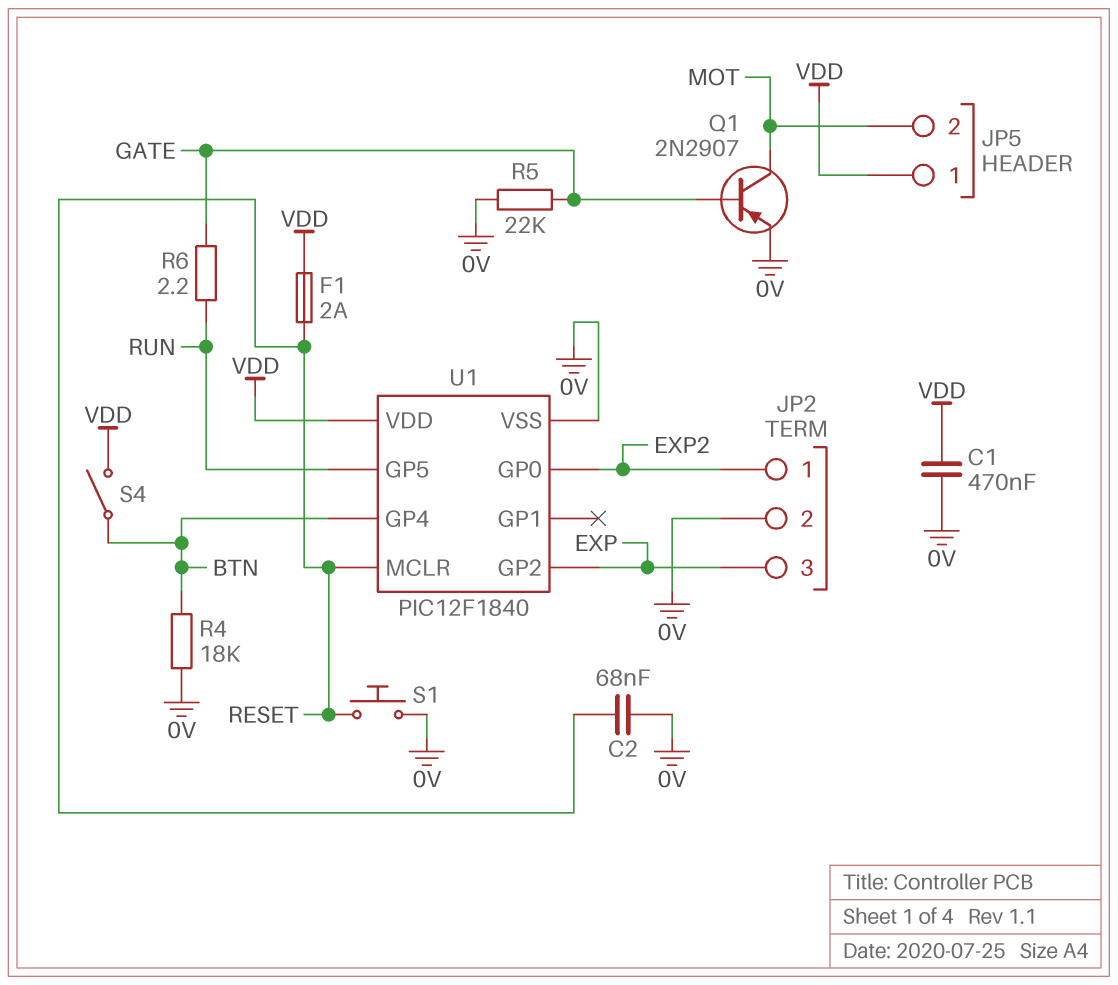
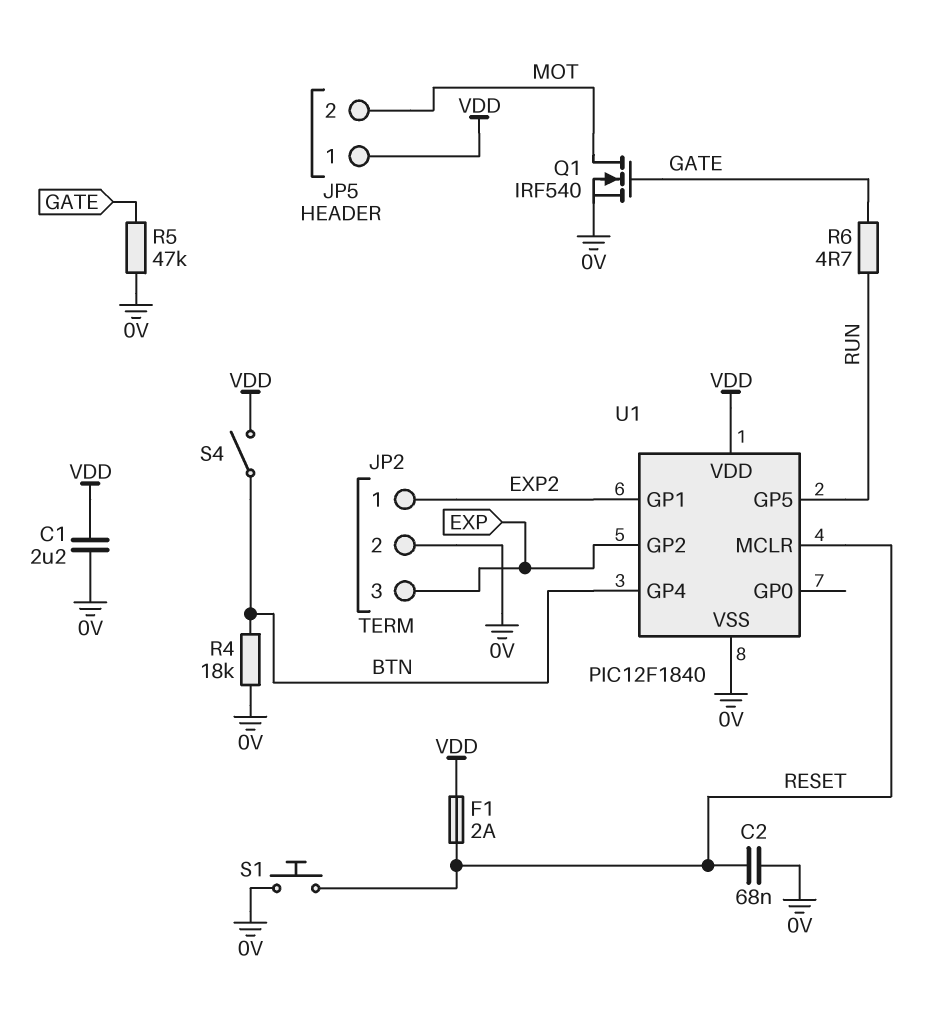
C1: 470nF (0V, VDD) -> 2.2uF (0V, VDD)
Q1: PNP 2N2907 (B GATE, C MOT, E 0V) -> NMOS IRF540 (G GATE, D MOT, S 0V)
R5: 22k (0V, GATE) -> 47k (0V, GATE)
R6: 2.2 (GATE, RUN) -> 4.7 (GATE, RUN)
U1 pin GP0: EXP2 -> none
U1 pin GP1: none -> EXP2

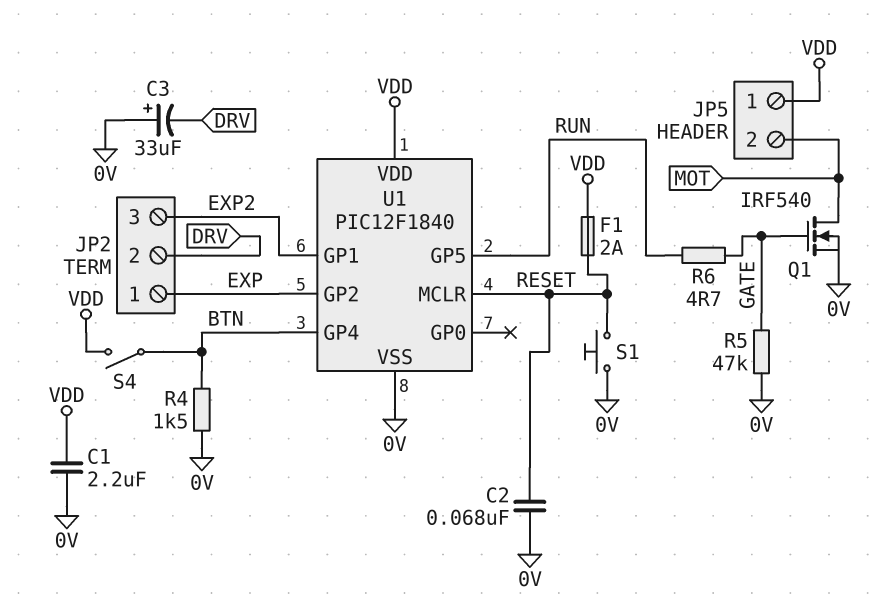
C3: none -> 33uF (plus 0V, minus DRV)
JP2 pin 1: EXP2 -> EXP
JP2 pin 2: 0V -> DRV
JP2 pin 3: EXP -> EXP2
R4: 18k (0V, BTN) -> 1.5k (0V, BTN)

